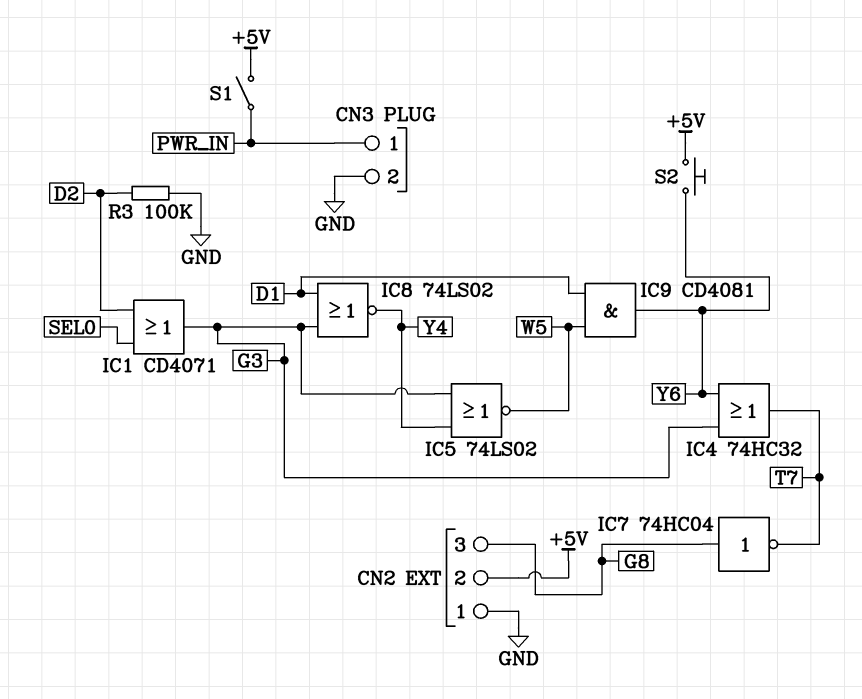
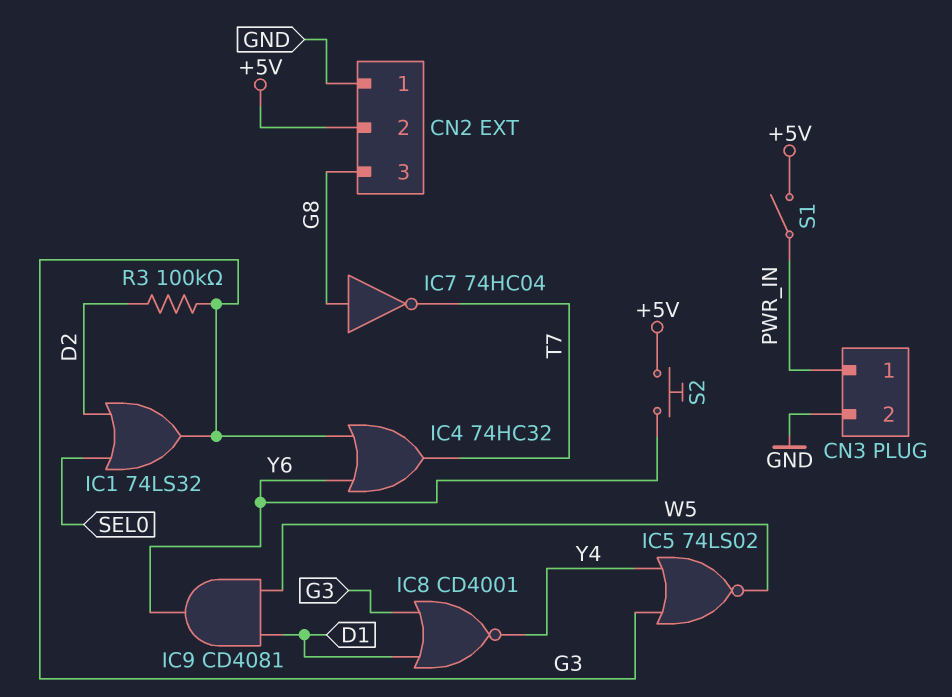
IC1: OR CD4071 (in D2, in SEL0, out G3) -> OR 74LS32 (in D2, in SEL0, out G3)
IC8: NOR 74LS02 (in D1, in G3, out Y4) -> NOR CD4001 (in D1, in G3, out Y4)
R3: 100k (D2, GND) -> 100k (D2, G3)

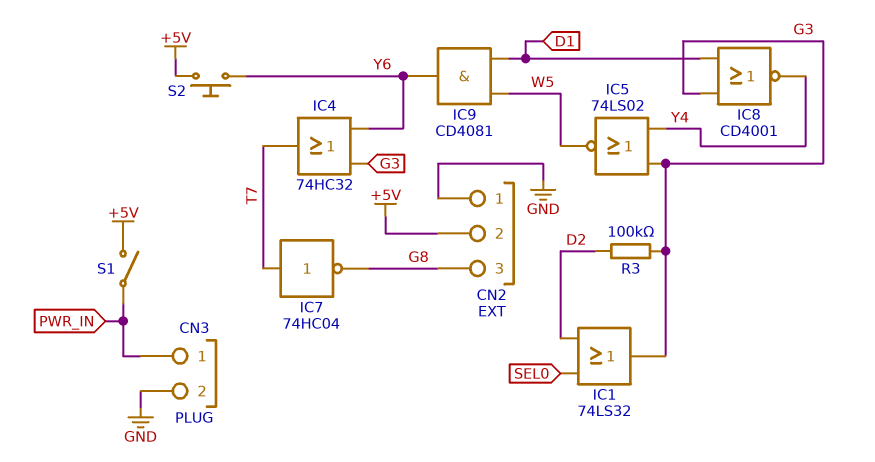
IC7: NOT 74HC04 (in G8, out T7) -> NOT 74HC04 (in T7, out G8)

